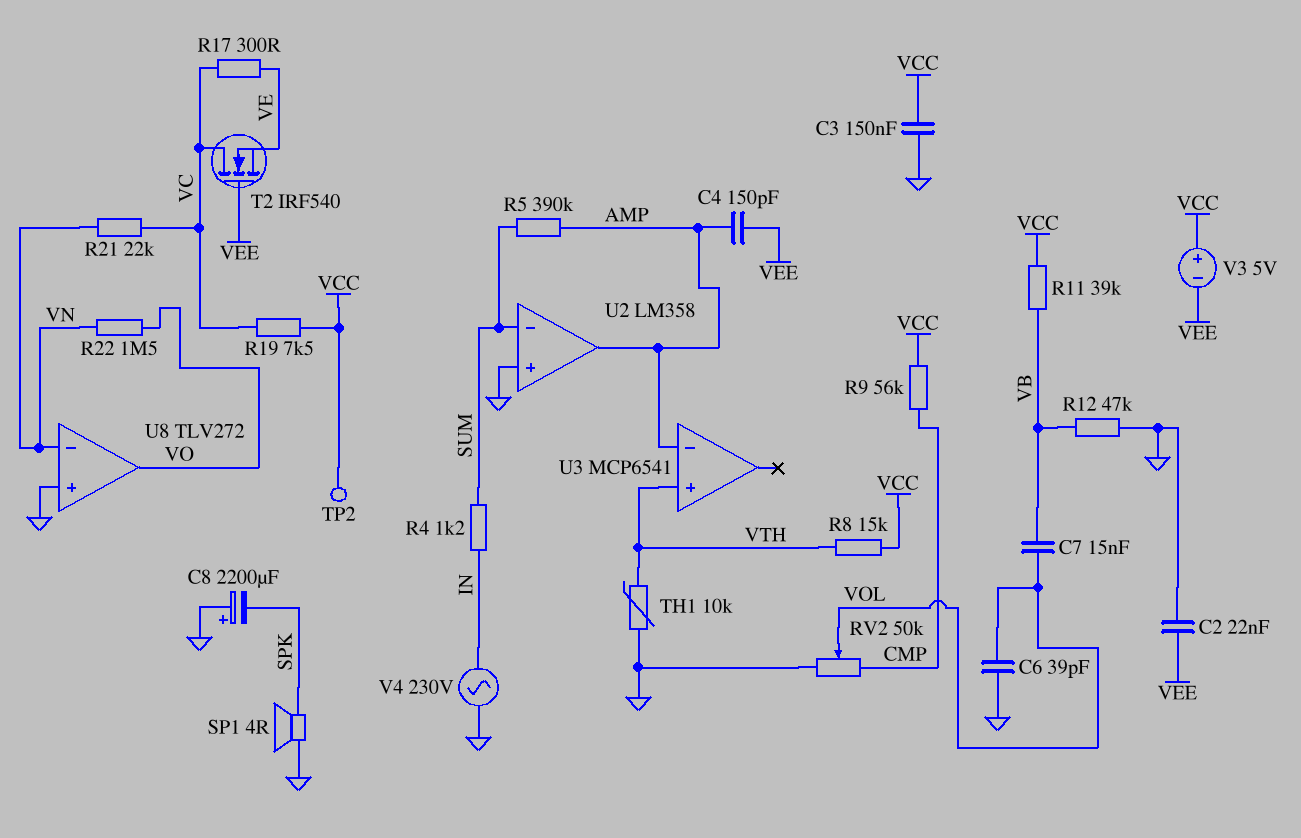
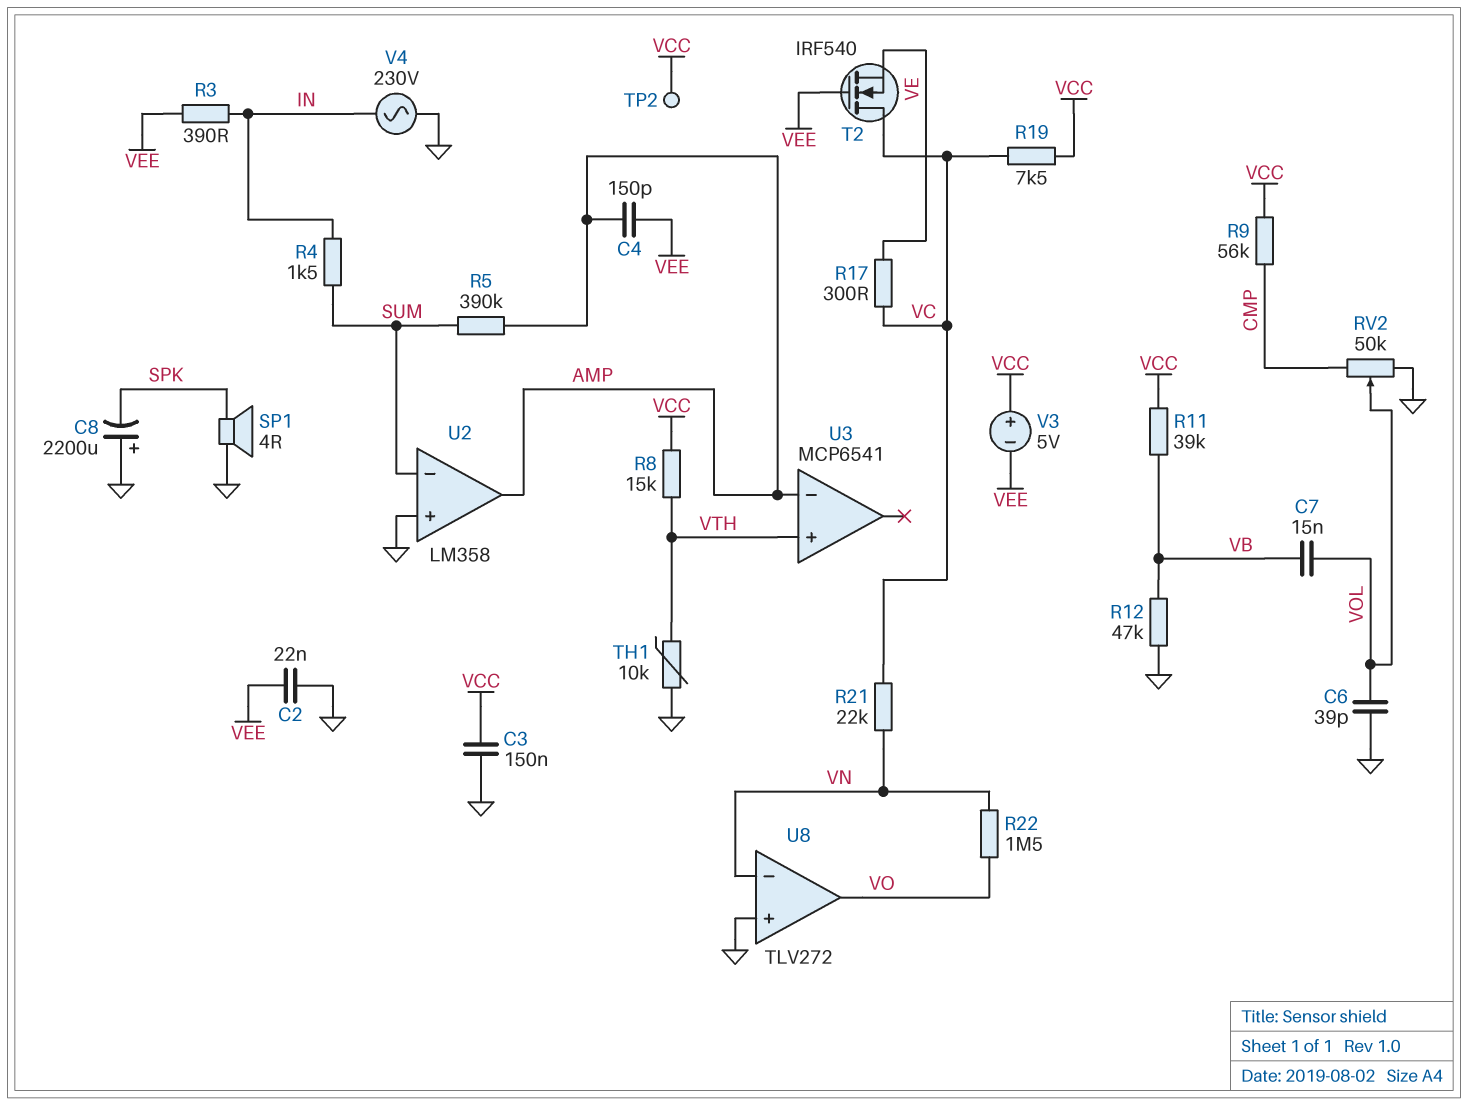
R3: none -> 390 (IN, VEE)
R4: 1.2k (IN, SUM) -> 1.5k (IN, SUM)

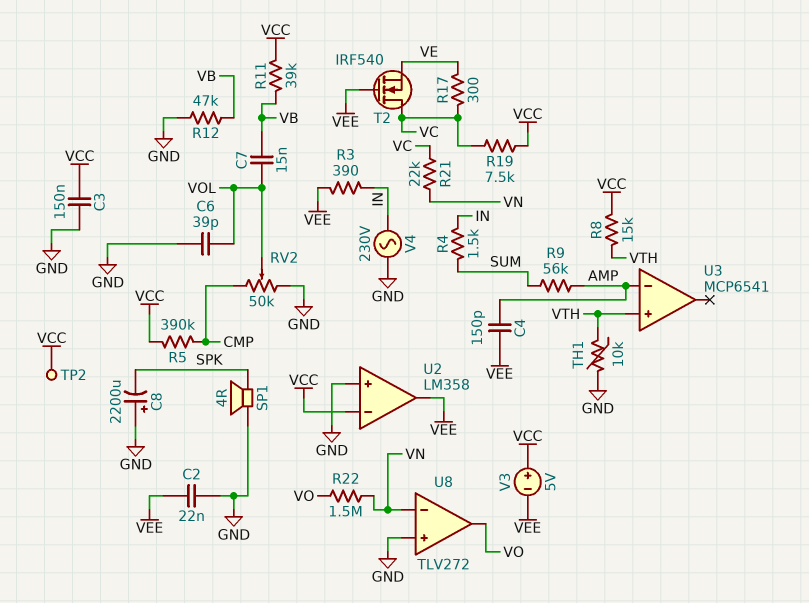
R5: 390k (AMP, SUM) -> 390k (CMP, VCC)
R9: 56k (CMP, VCC) -> 56k (AMP, SUM)
U2 pin in-: SUM -> VCC
U2 pin out: AMP -> VEE

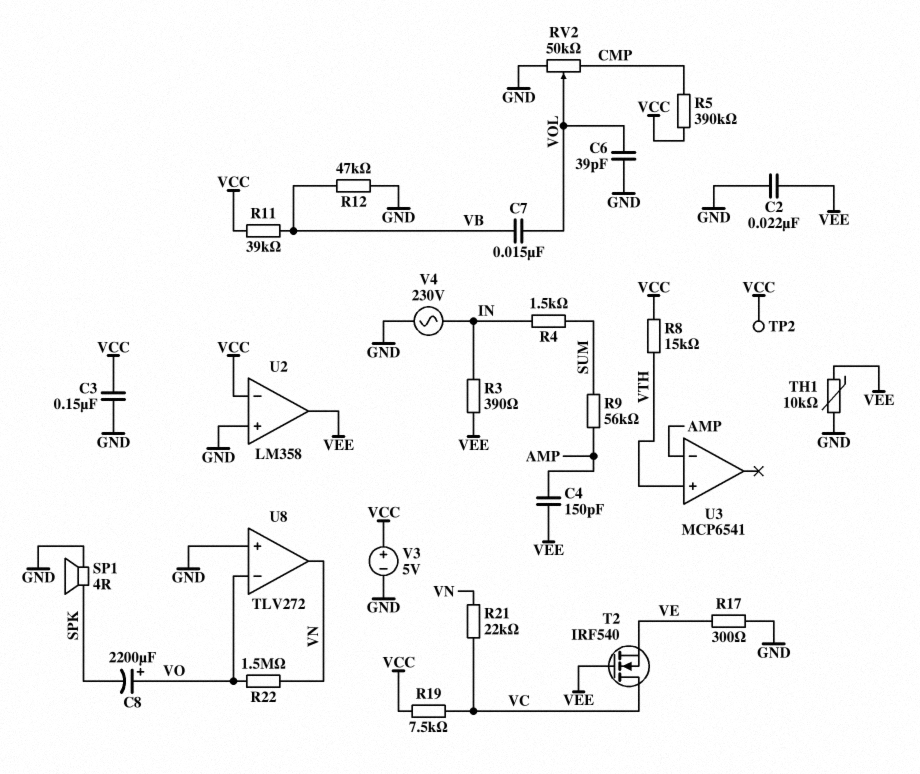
C8: 2200uF (plus GND, minus SPK) -> 2200uF (plus VO, minus SPK)
R17: 300 (VC, VE) -> 300 (GND, VE)
TH1: 10k (GND, VTH) -> 10k (GND, VEE)
U8 pin in-: VN -> VO
U8 pin out: VO -> VN
V3: 5V (plus VCC, minus VEE) -> 5V (plus VCC, minus GND)

